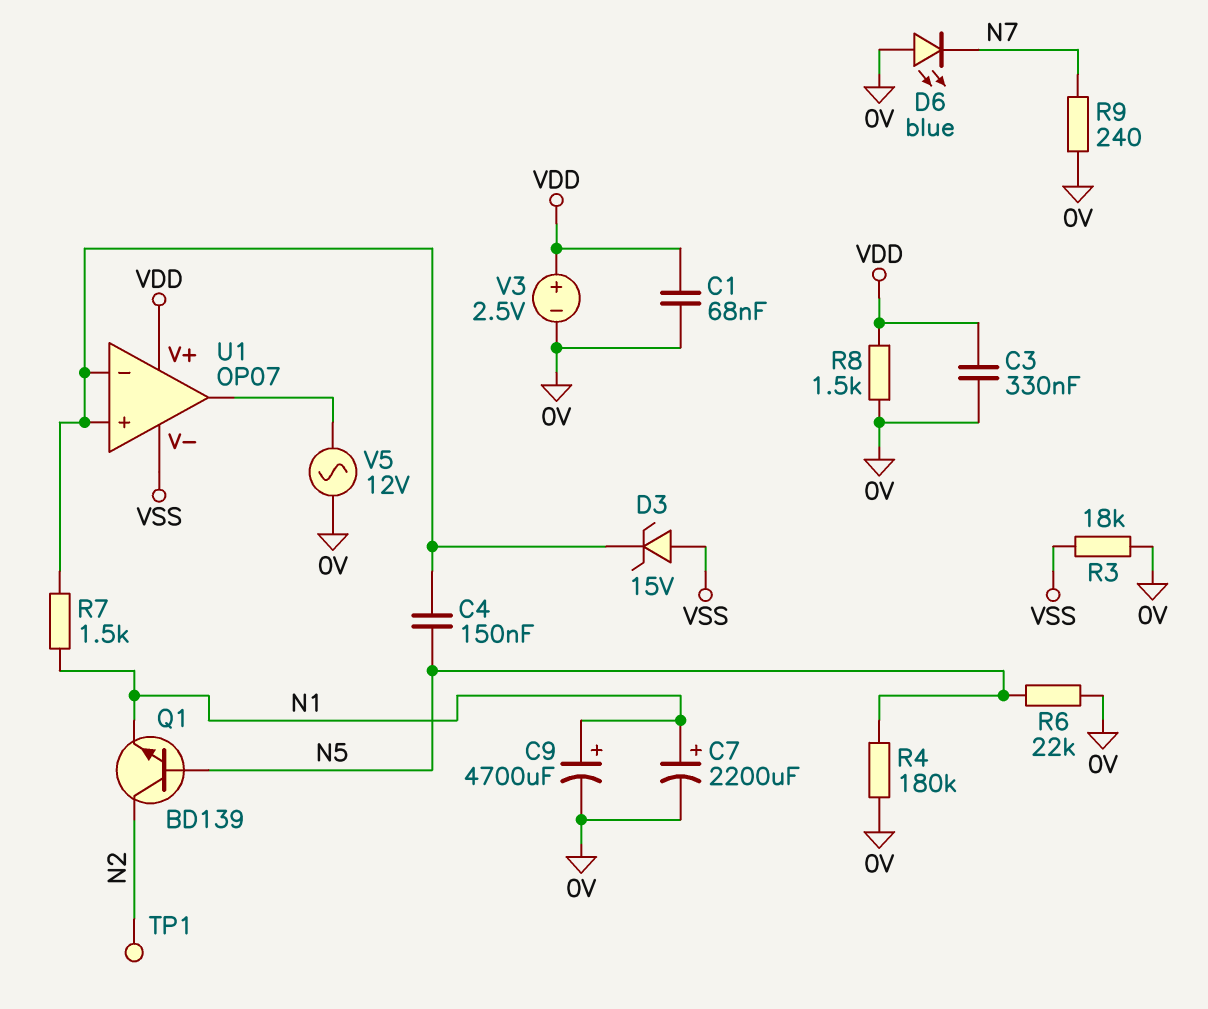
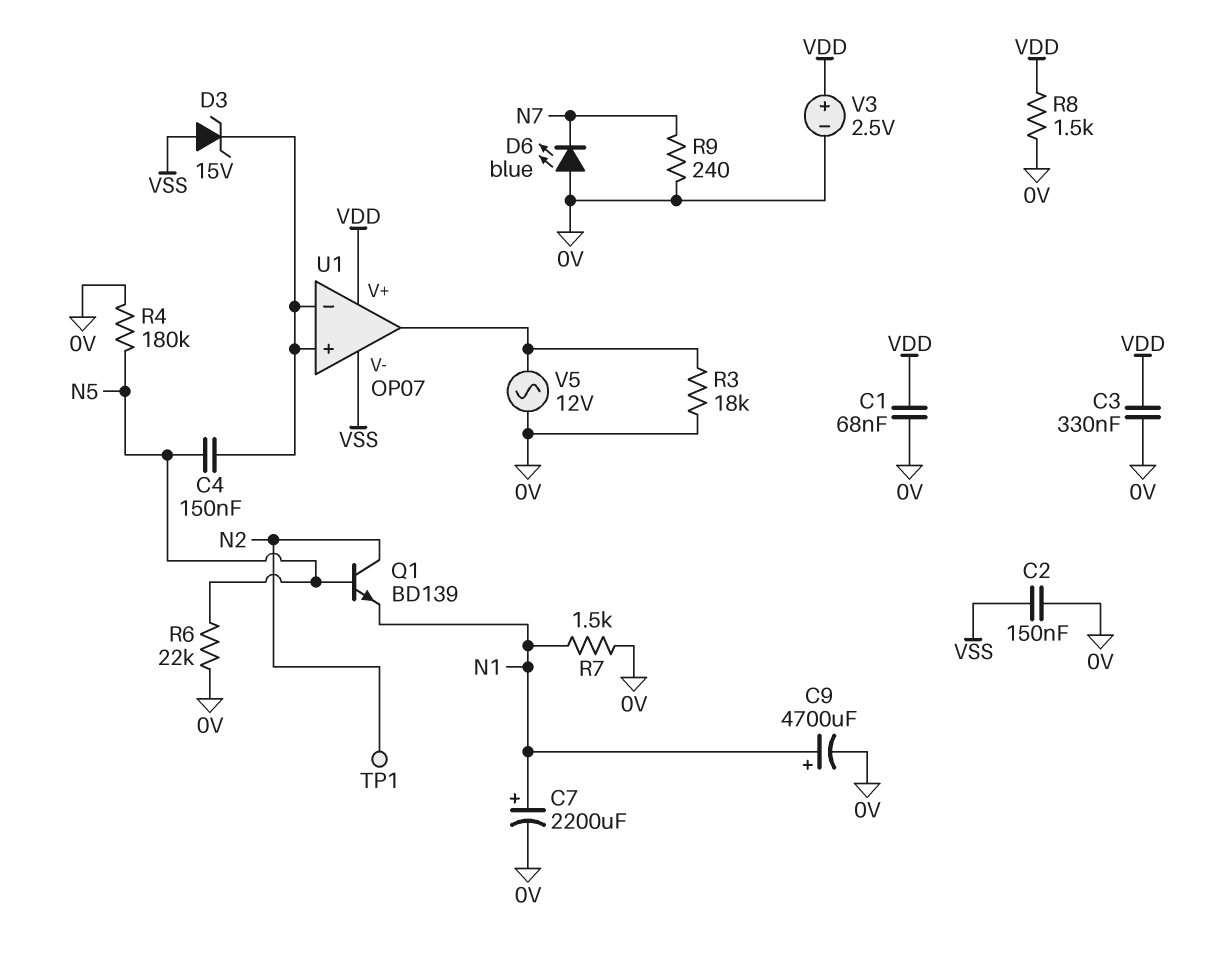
C2: none -> 150nF (0V, VSS)
R3: 18k (0V, VSS) -> 18k (0V, U1/out)
R7: 1.5k (N1, U1/in+) -> 1.5k (0V, N1)

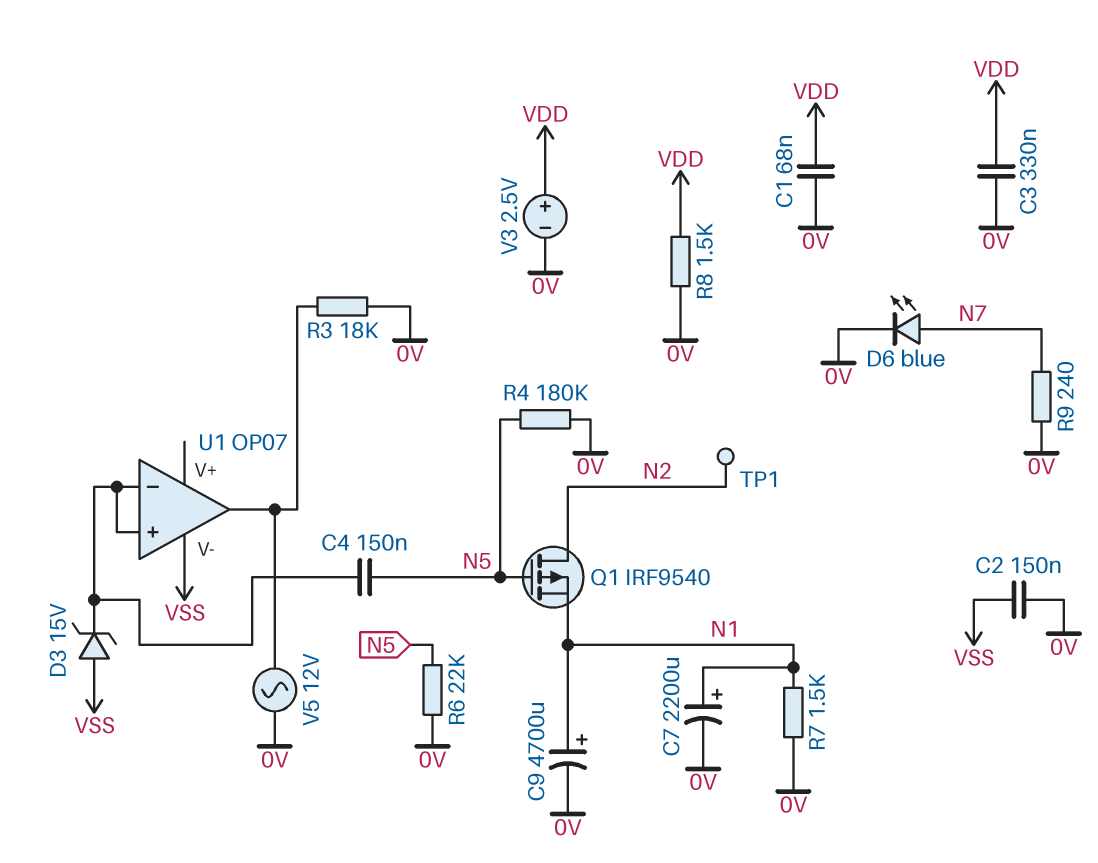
D6: LED blue (A 0V, K N7) -> LED blue (A N7, K 0V)
Q1: NPN BD139 (B N5, C N2, E N1) -> PMOS IRF9540 (G N5, D N2, S N1)
U1 pin V+: VDD -> none

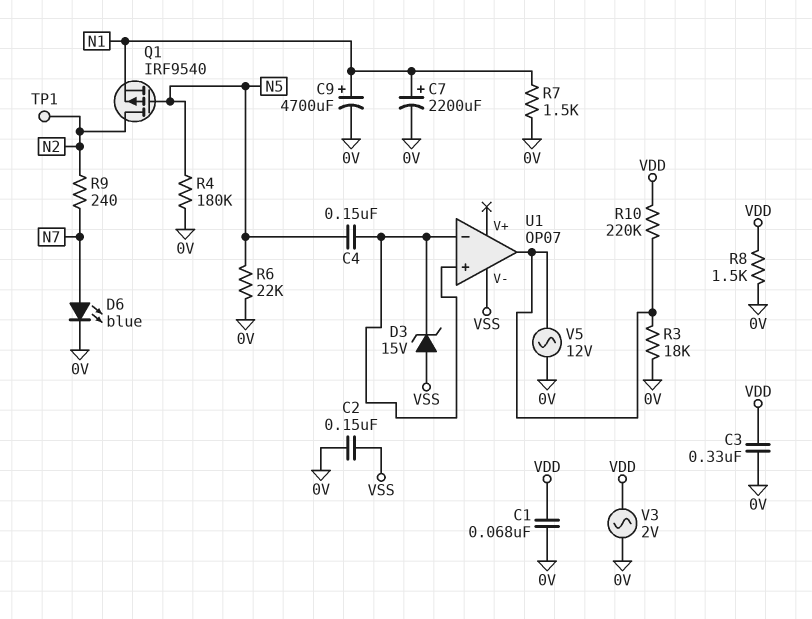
R9: 240 (0V, N7) -> 240 (N2, N7)
R10: none -> 220k (U1/out, VDD)
V3: 2.5V (plus VDD, minus 0V) -> AC 2V (0V, VDD)

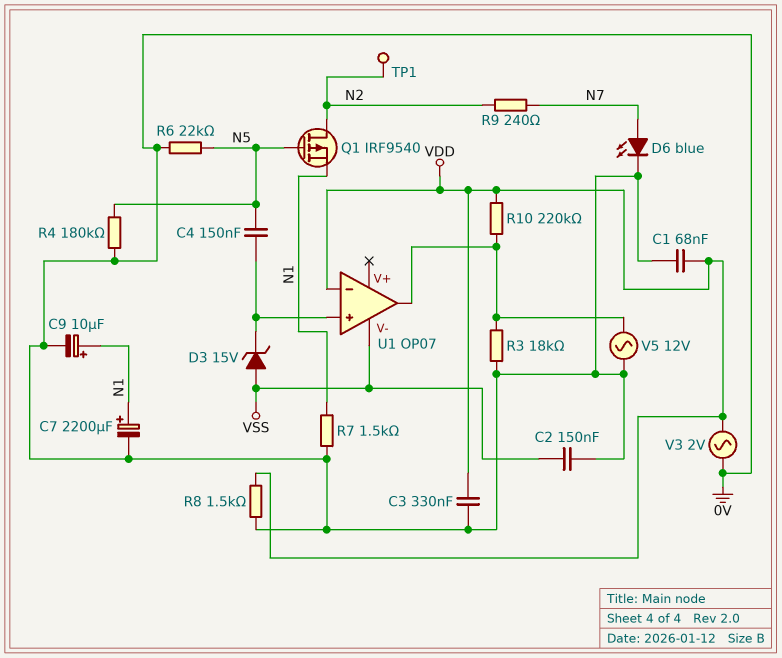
C9: 4700uF (plus N1, minus 0V) -> 10uF (plus N1, minus 0V)
U1 pin in-: U1/in+ -> VDD

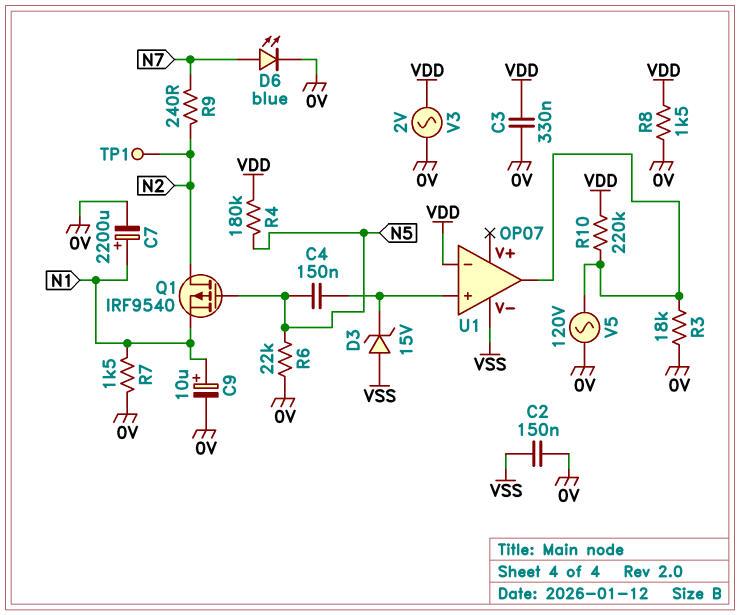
C1: 68nF (0V, VDD) -> none
R4: 180k (0V, N5) -> 180k (N5, VDD)
V5: AC 12V (0V, U1/out) -> AC 120V (0V, U1/out)

